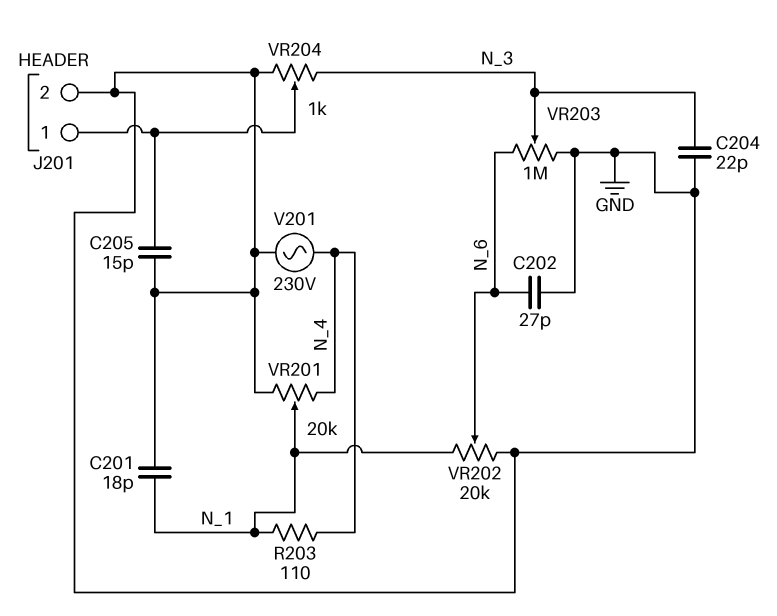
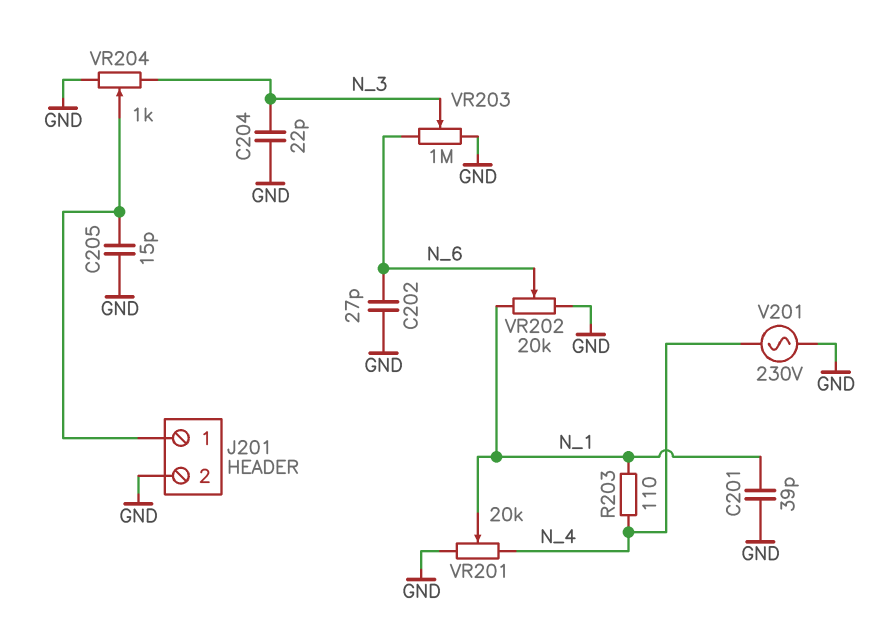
C201: 18pF (GND, N_1) -> 39pF (GND, N_1)

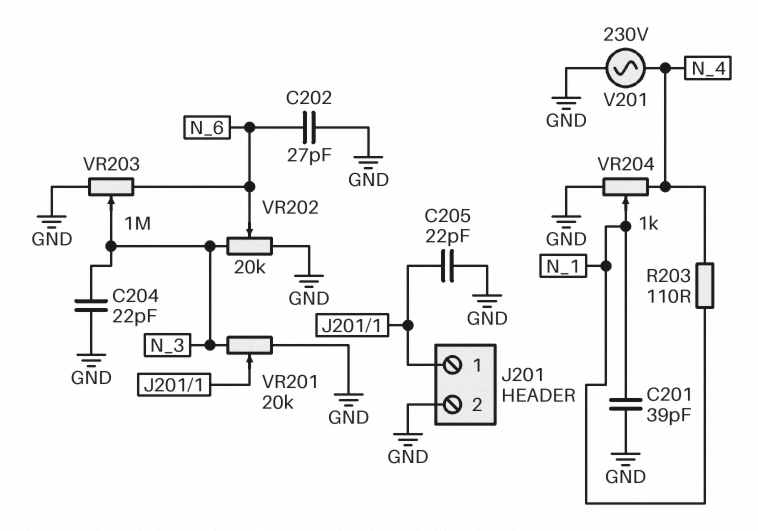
C205: 15pF (GND, J201/1) -> 22pF (GND, J201/1)
VR201: 20k (GND, N_4, wiper N_1) -> 20k (GND, N_3, wiper J201/1)
VR202: 20k (GND, N_1, wiper N_6) -> 20k (GND, N_3, wiper N_6)
VR204: 1k (GND, N_3, wiper J201/1) -> 1k (GND, N_4, wiper N_1)

